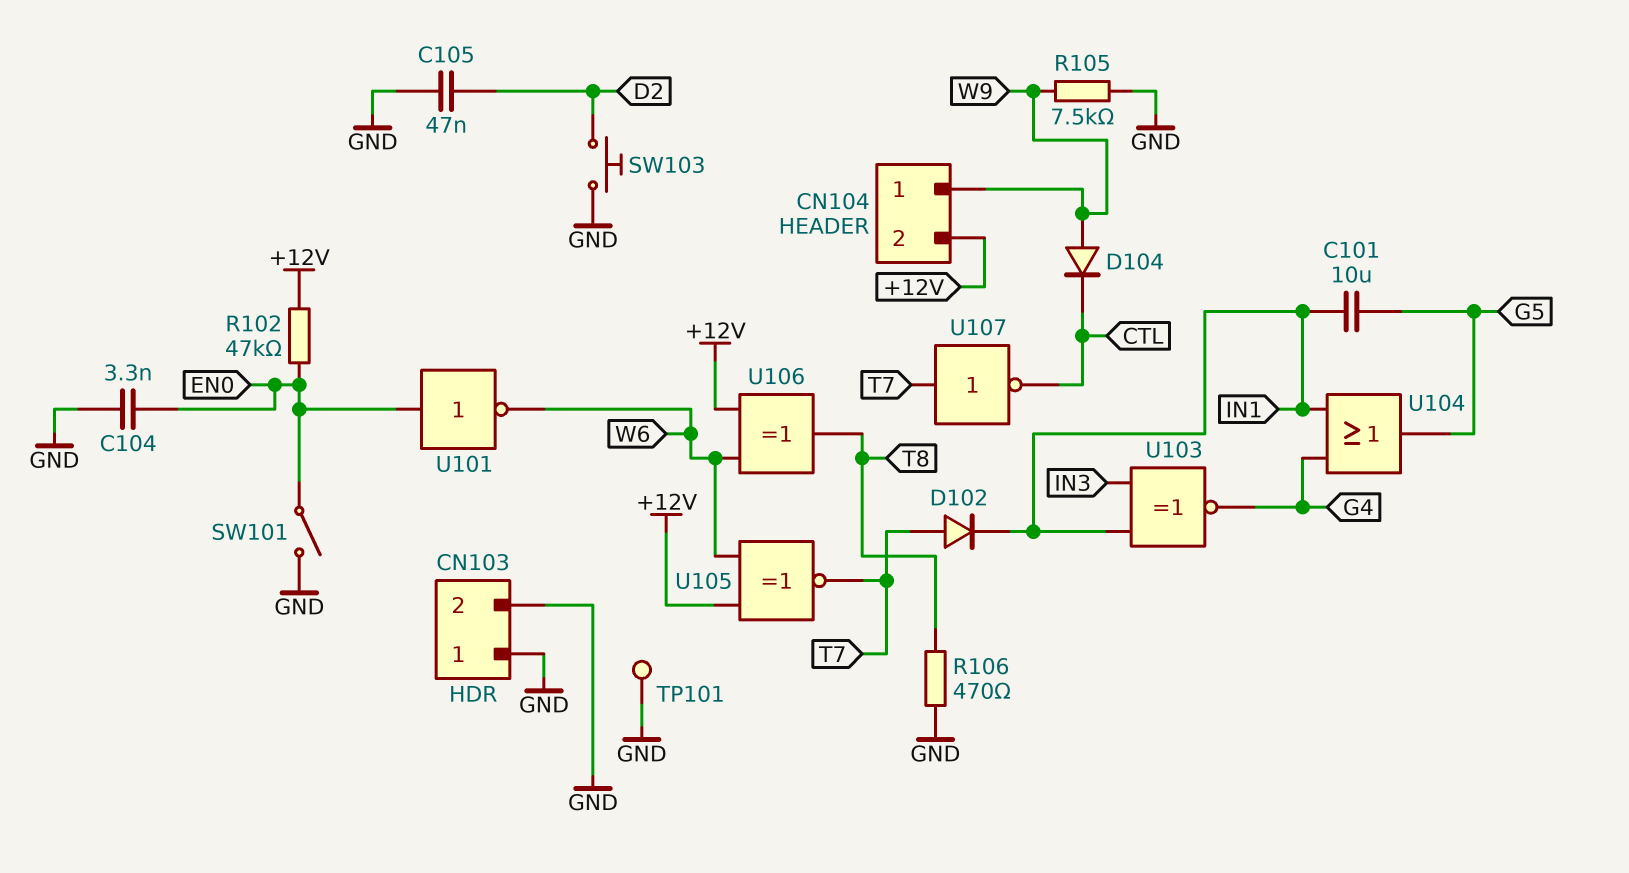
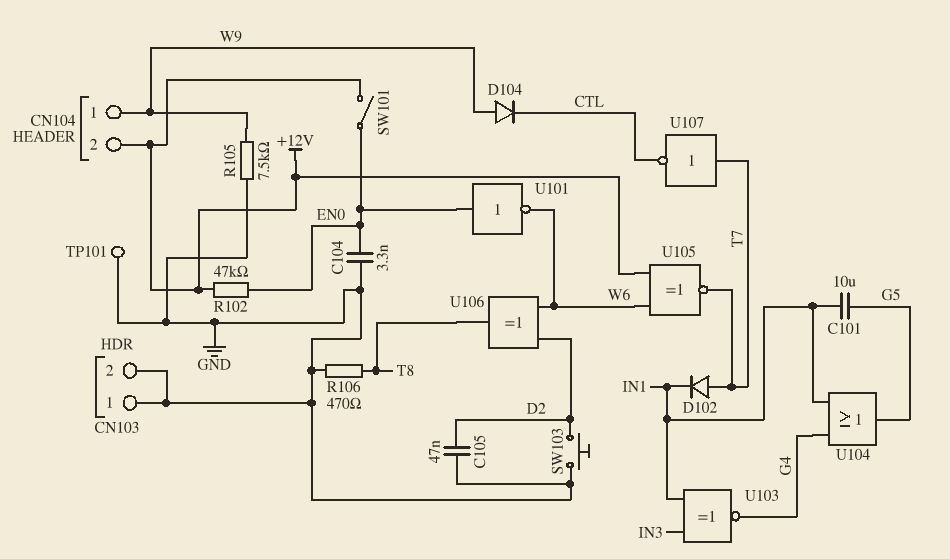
SW101: switch (EN0, GND) -> switch (+12V, EN0)
U106: XOR (in +12V, in W6, out T8) -> XOR (in D2, in W6, out T8)

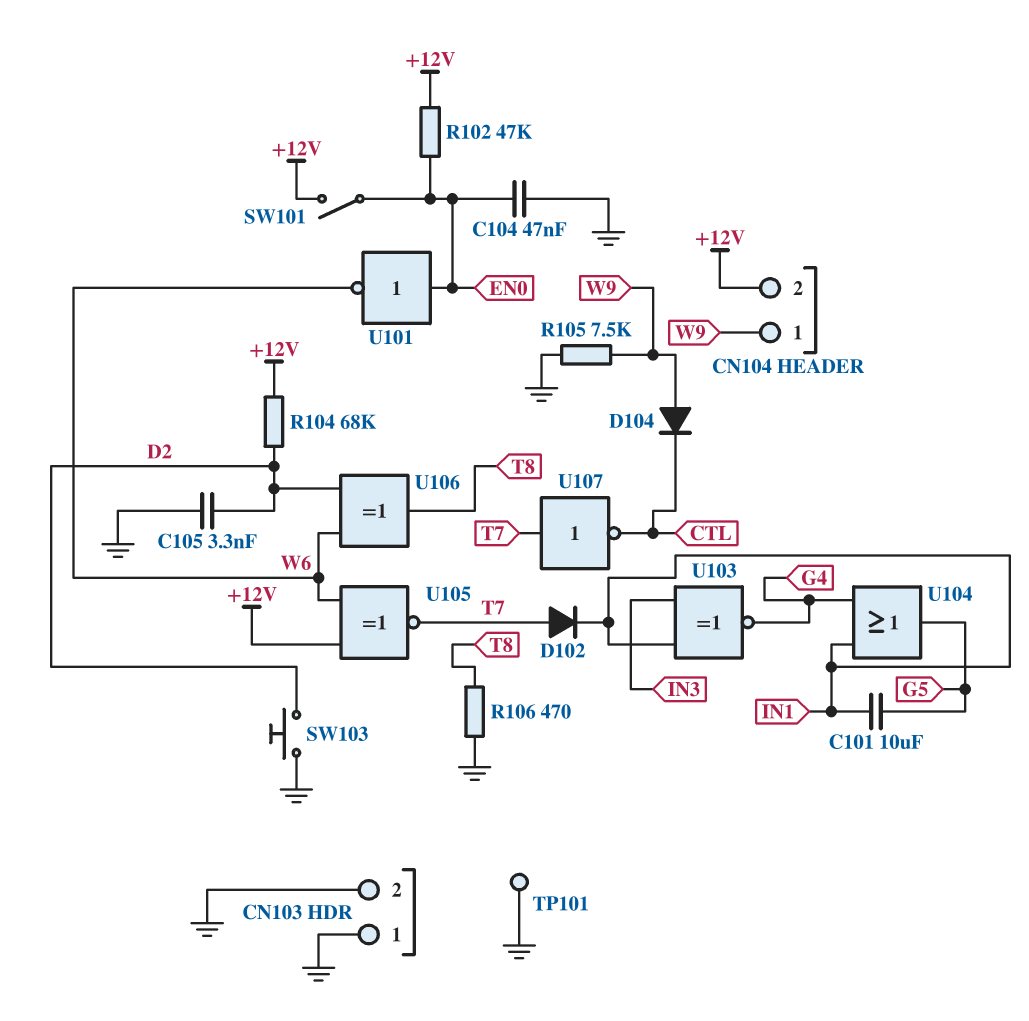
C104: 3.3nF (EN0, GND) -> 47nF (EN0, GND)
C105: 47nF (D2, GND) -> 3.3nF (D2, GND)
R104: none -> 68k (+12V, D2)

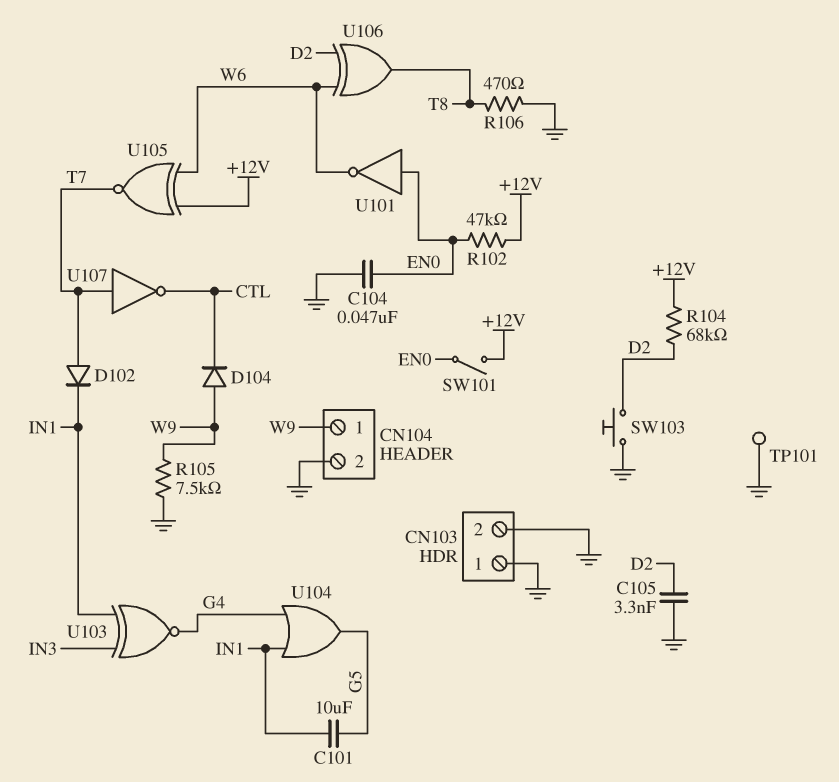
CN104 pin 2: +12V -> GND

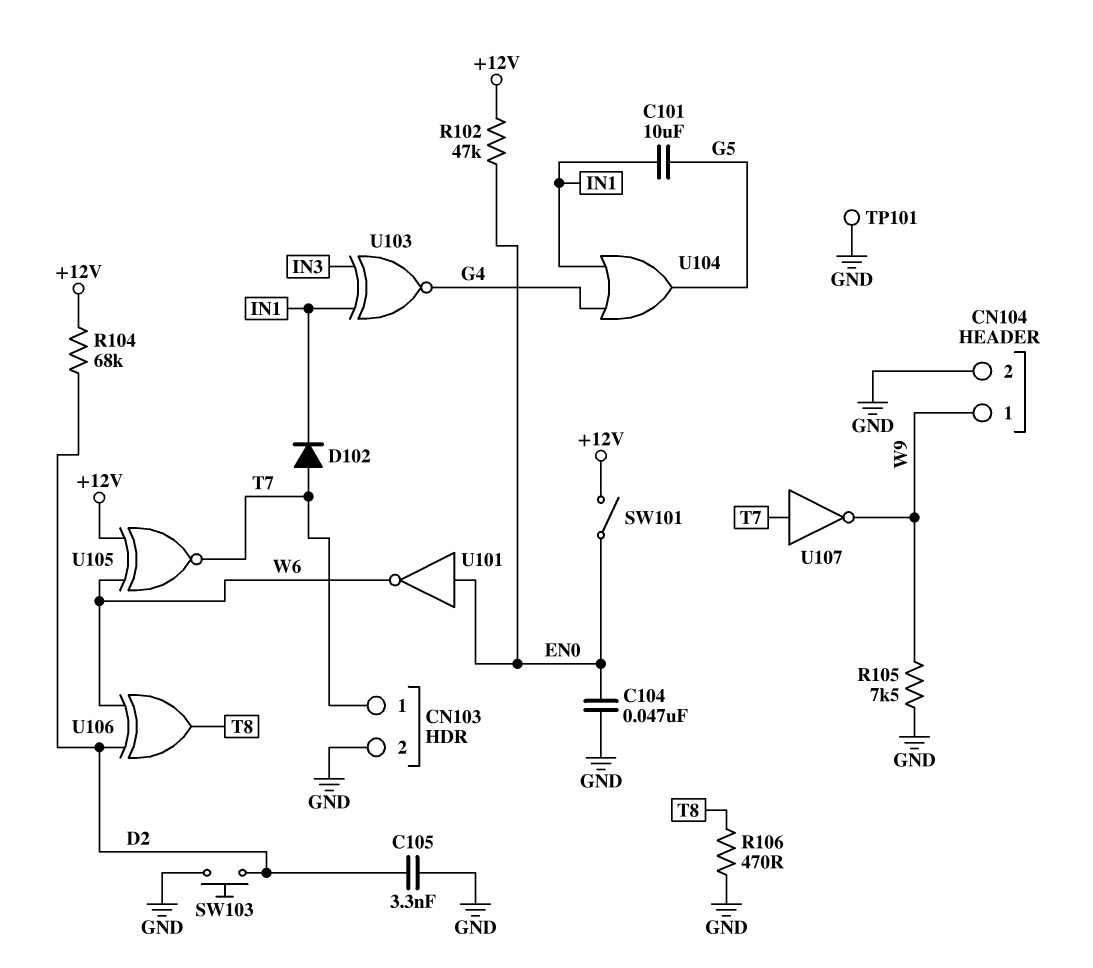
CN103 pin 1: GND -> T7
D104: diode (A W9, K CTL) -> none
U107: NOT (in T7, out CTL) -> NOT (in T7, out W9)

